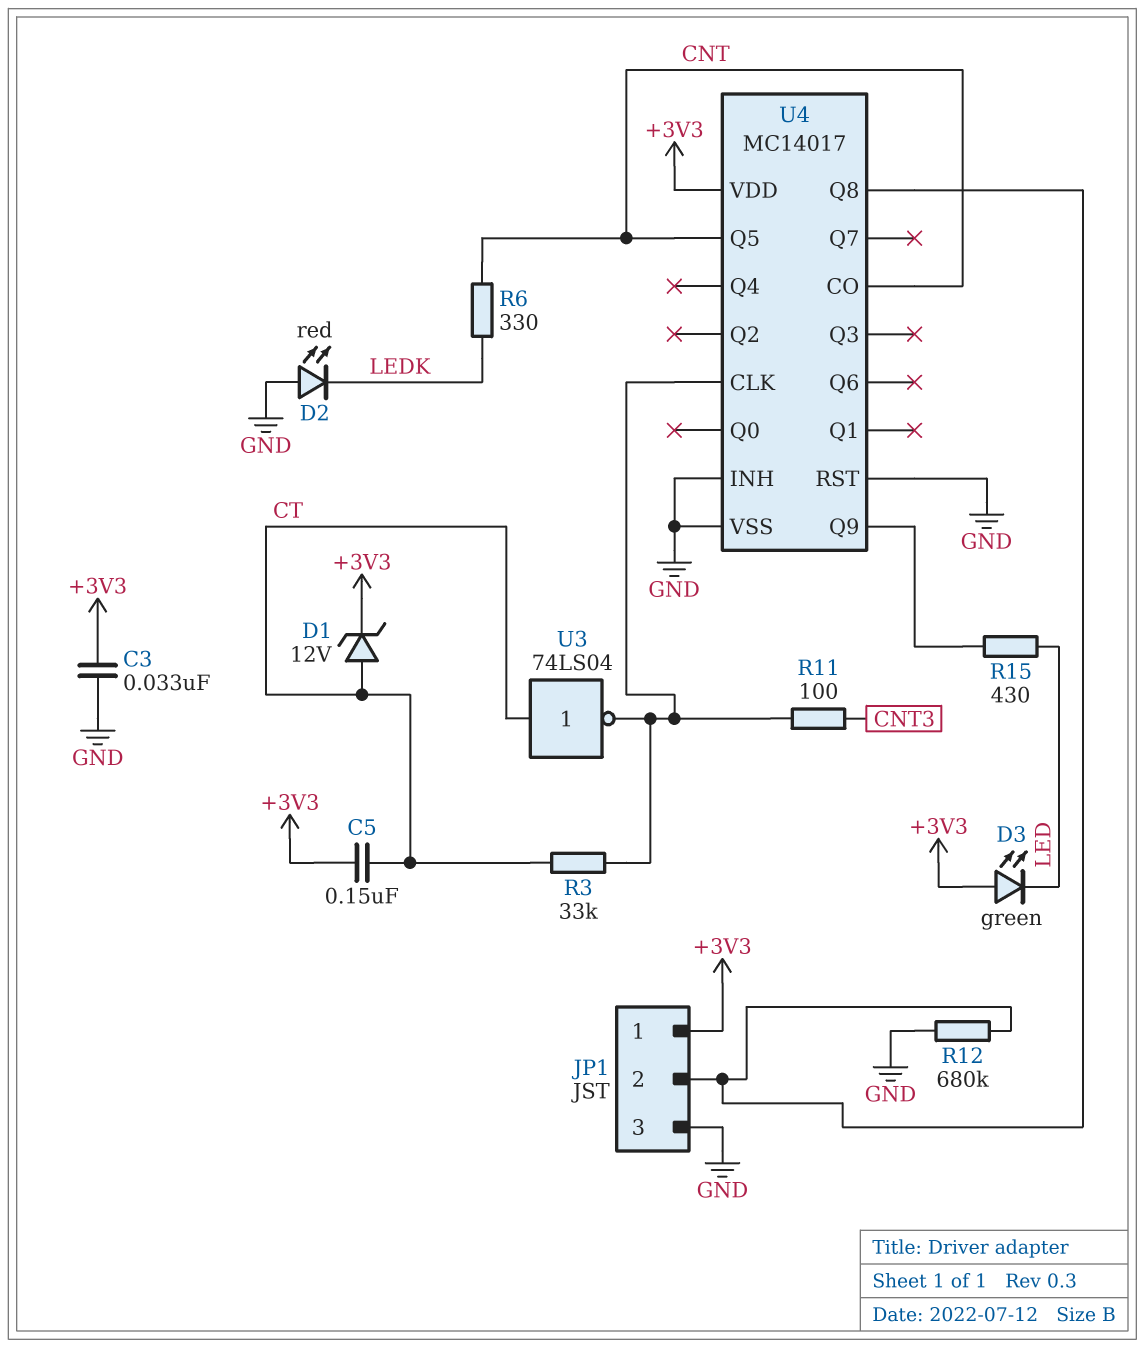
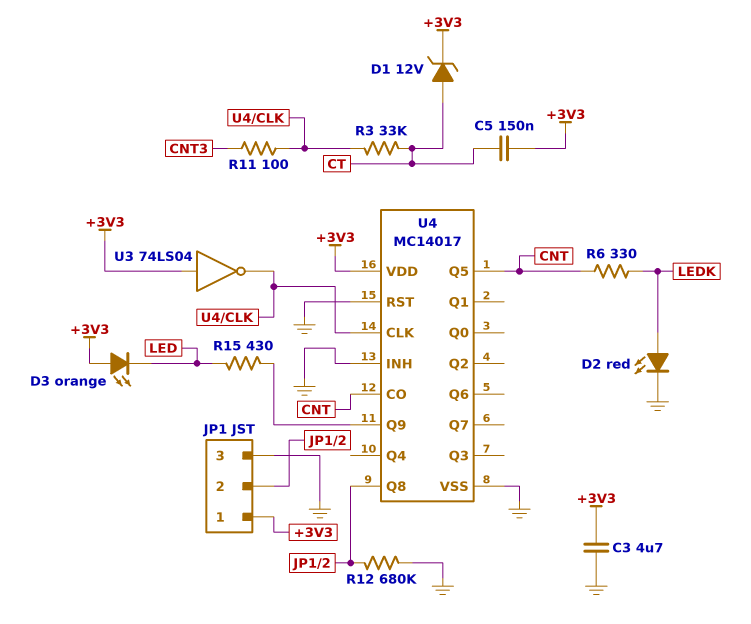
C3: 33nF (+3V3, GND) -> 4.7uF (+3V3, GND)
D2: LED red (A GND, K LEDK) -> LED red (A LEDK, K GND)
D3: LED green (A +3V3, K LED) -> LED orange (A +3V3, K LED)
U3: NOT 74LS04 (in CT, out U4/CLK) -> NOT 74LS04 (in +3V3, out U4/CLK)

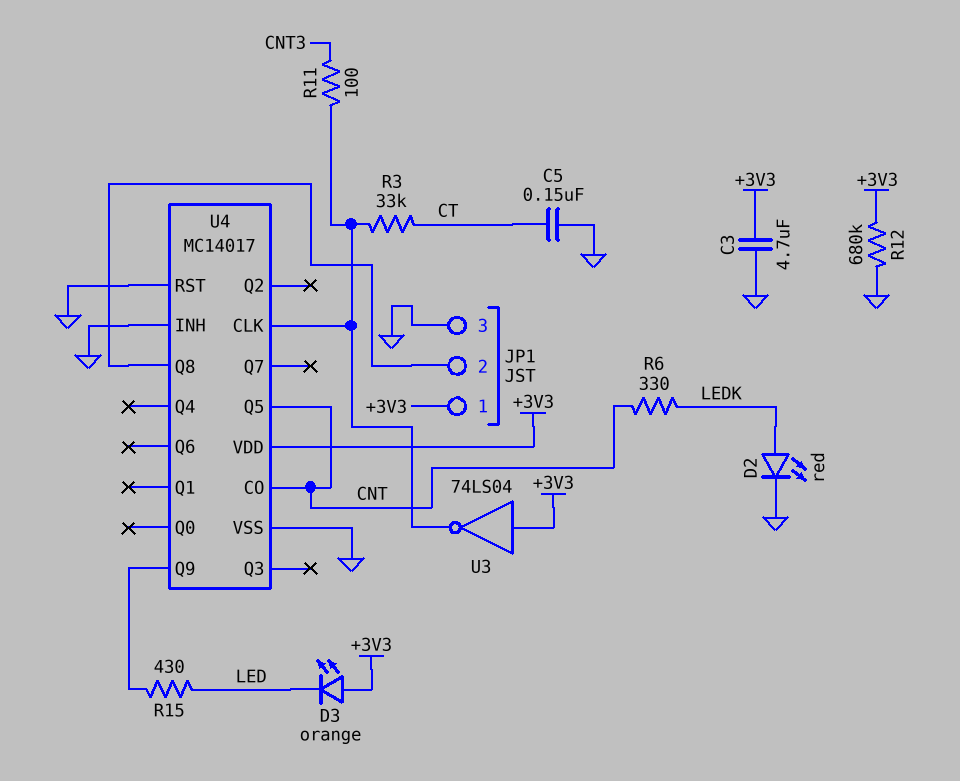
C5: 150nF (+3V3, CT) -> 150nF (CT, GND)
D1: zener 12V (A CT, K +3V3) -> none
R12: 680k (GND, JP1/2) -> 680k (+3V3, GND)

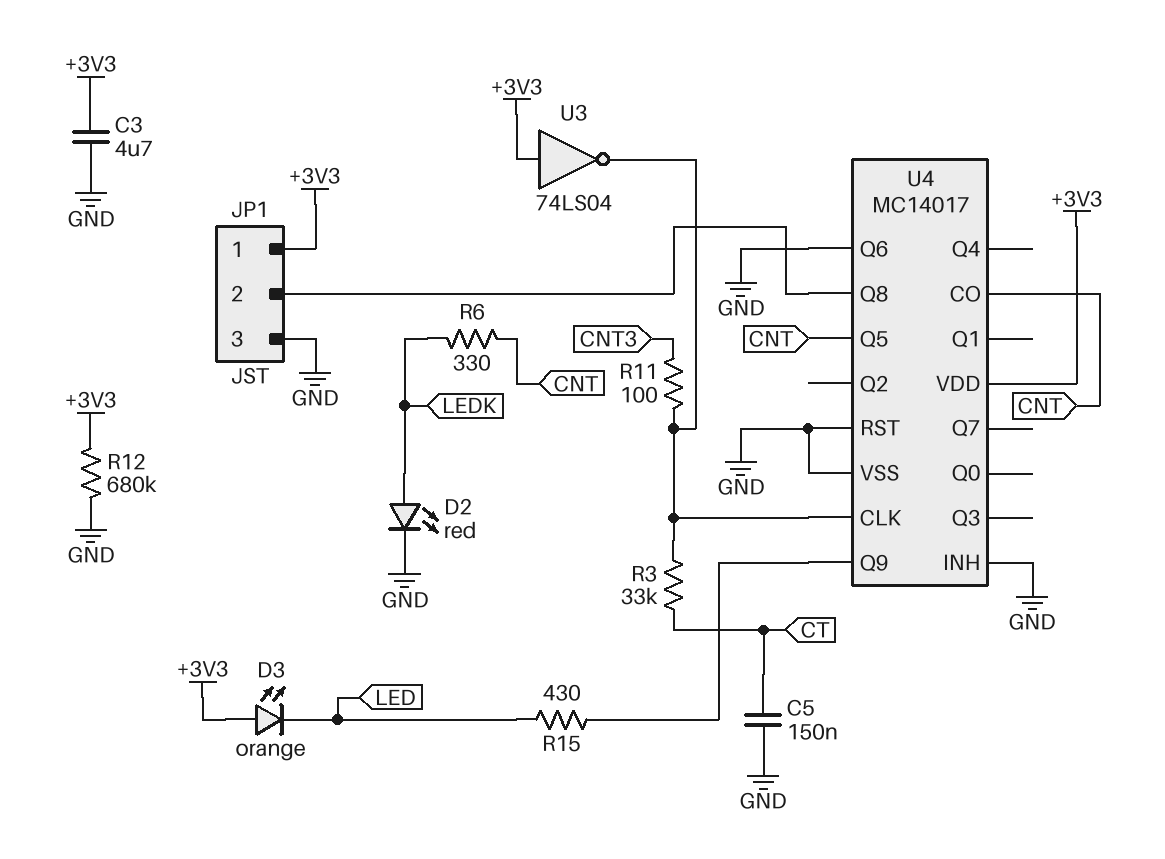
U4 pin Q6: none -> GND

